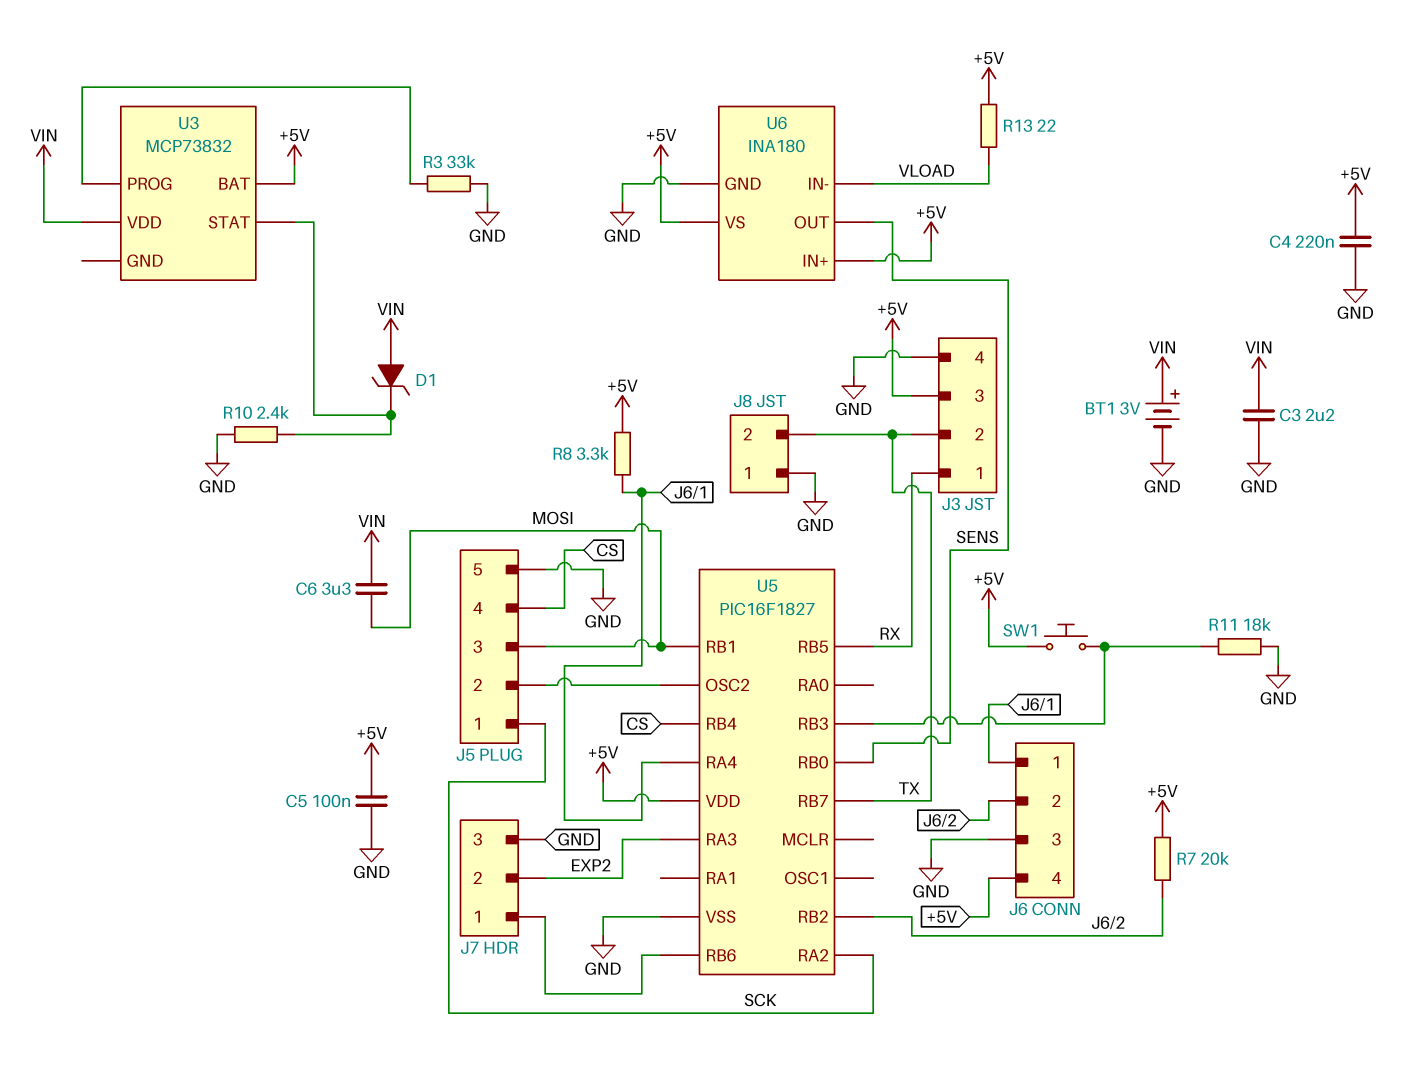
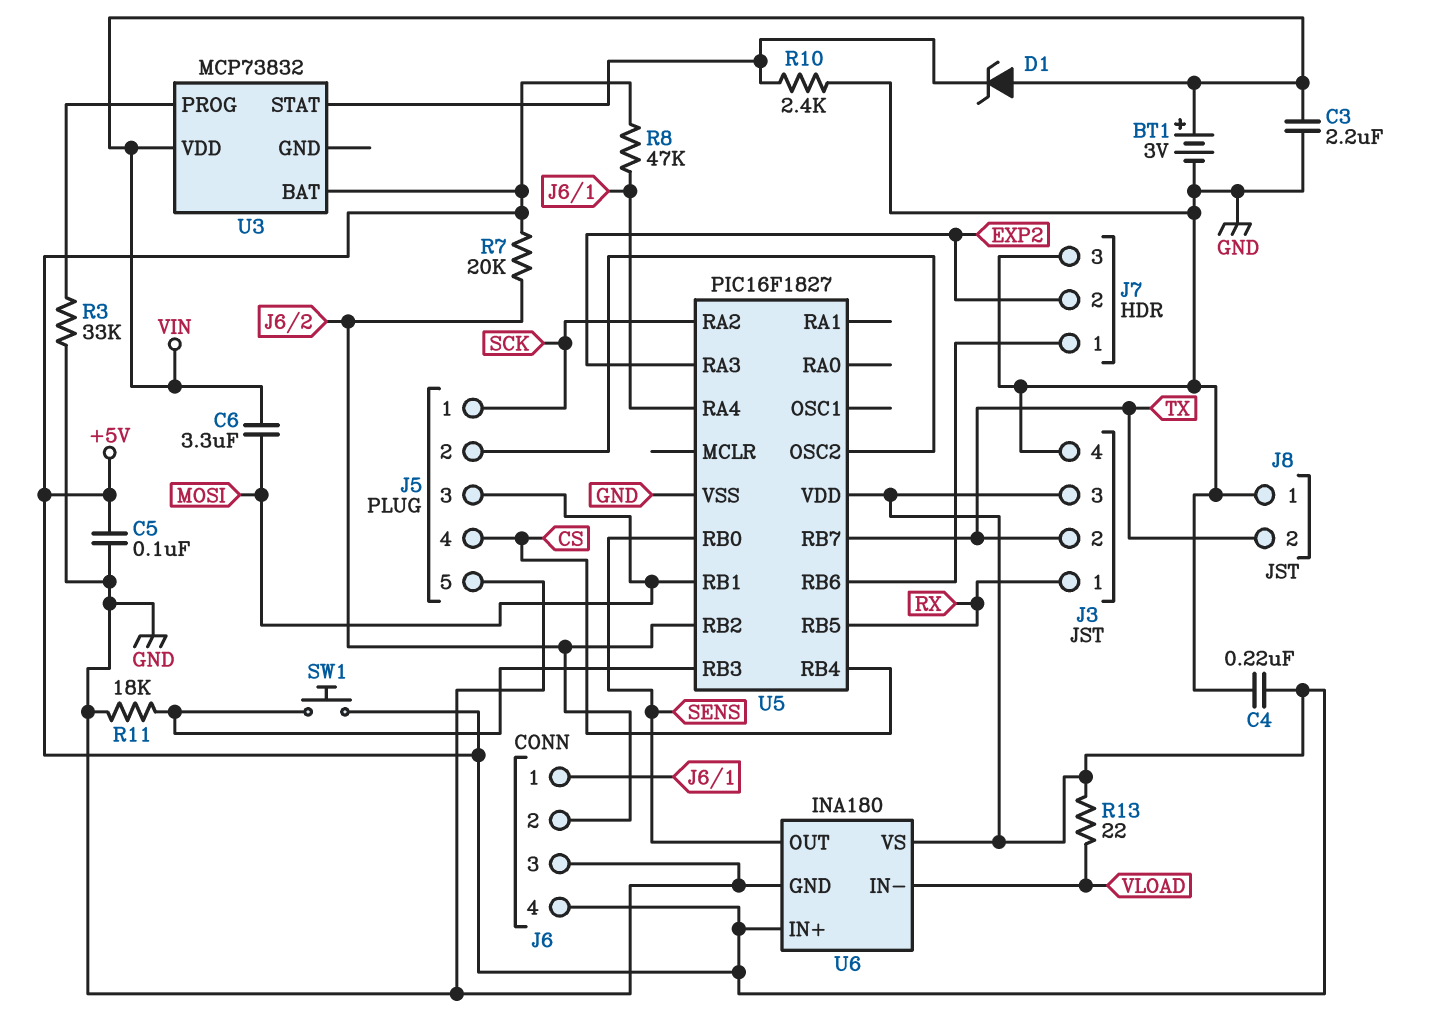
R8: 3.3k (+5V, J6/1) -> 47k (+5V, J6/1)

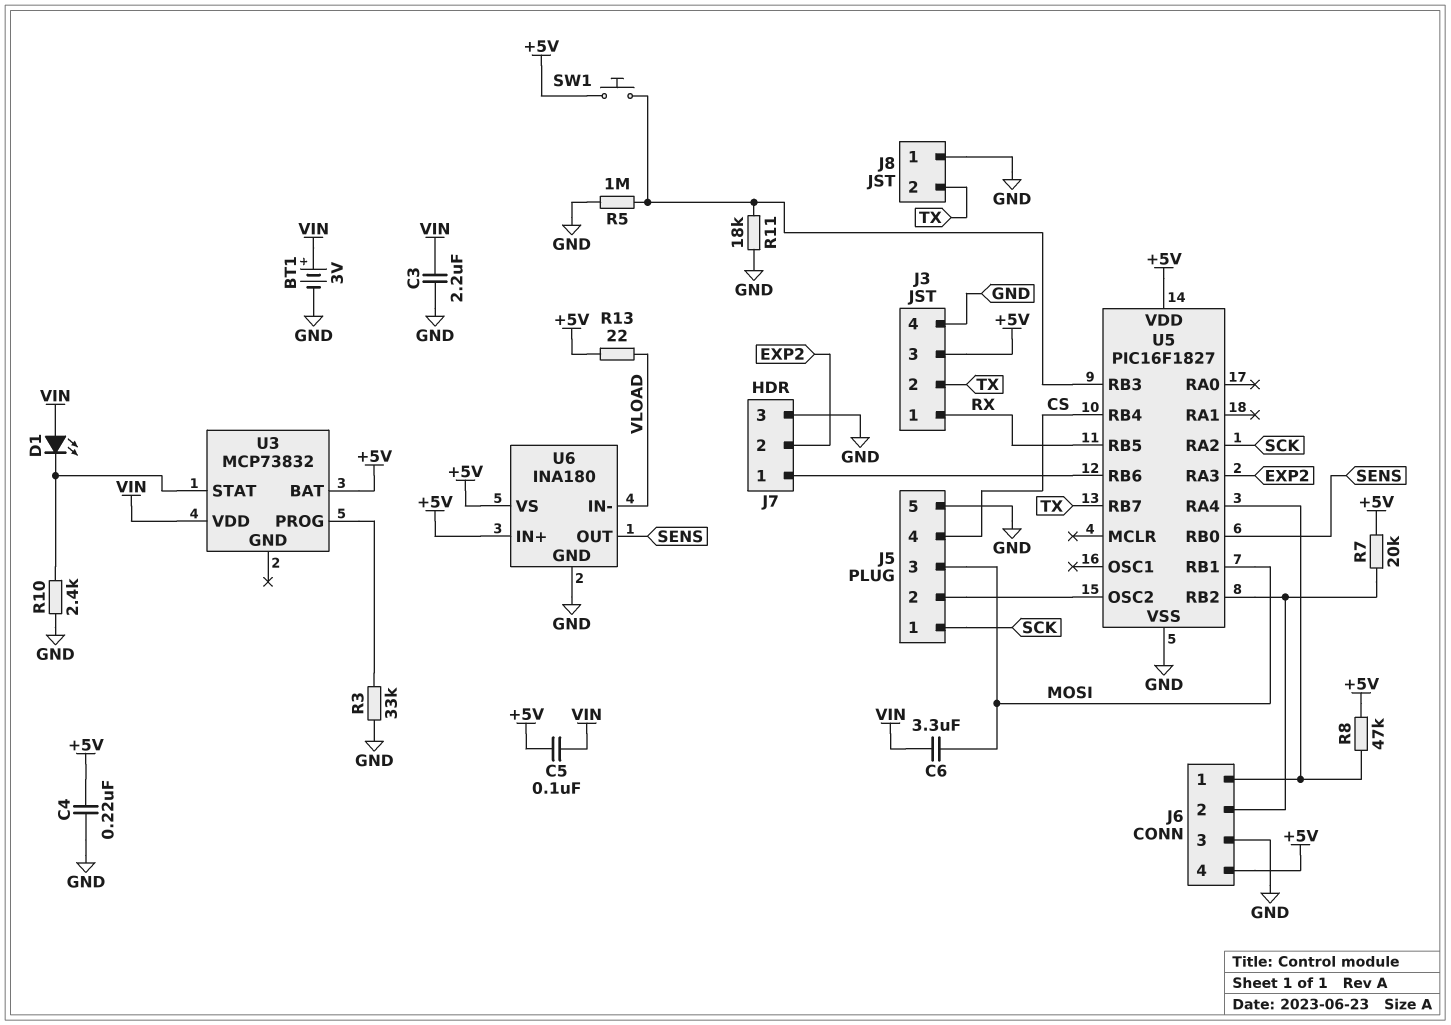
C5: 100nF (+5V, GND) -> 100nF (+5V, VIN)
D1: zener (A VIN, K U3/STAT) -> LED (A VIN, K U3/STAT)
R5: none -> 1M (GND, U5/RB3)

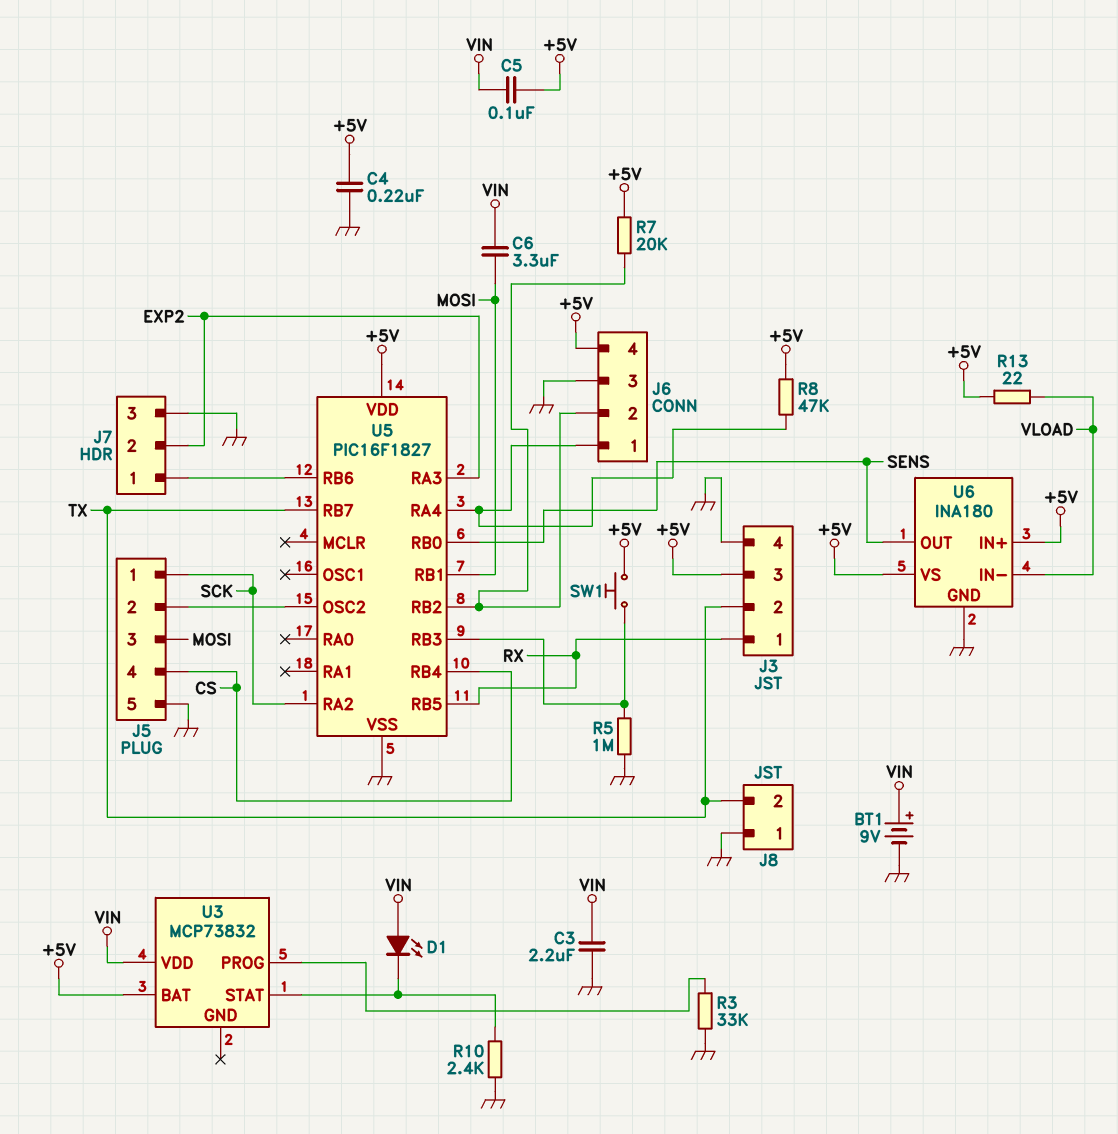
BT1: 3V (plus VIN, minus GND) -> 9V (plus VIN, minus GND)
R11: 18k (GND, U5/RB3) -> none

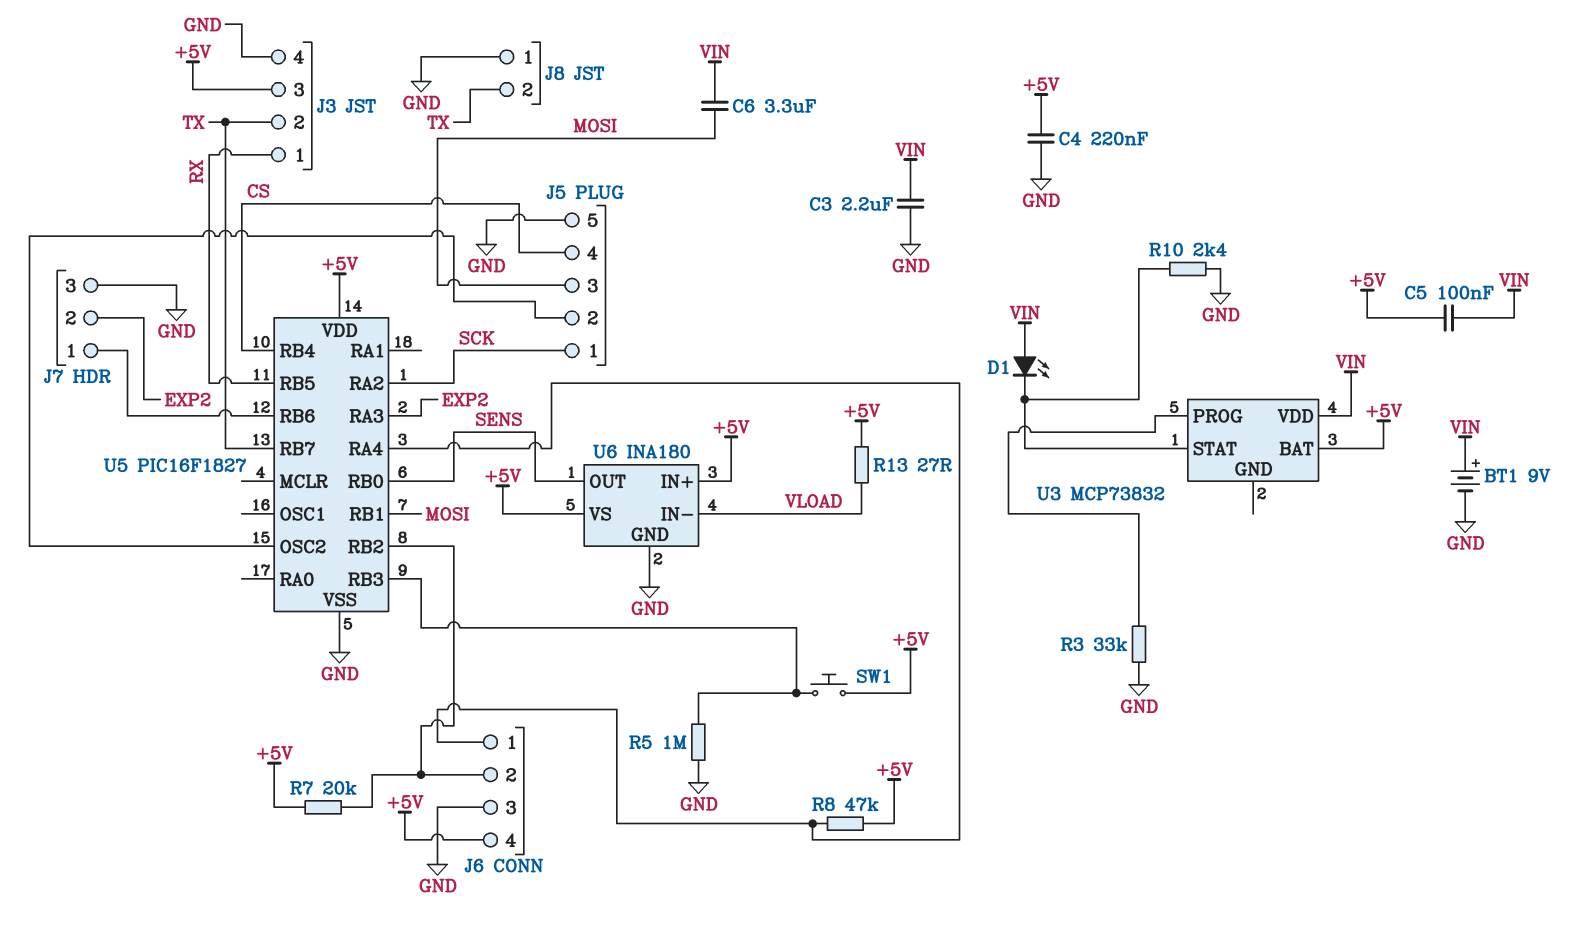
R13: 22 (+5V, VLOAD) -> 27 (+5V, VLOAD)

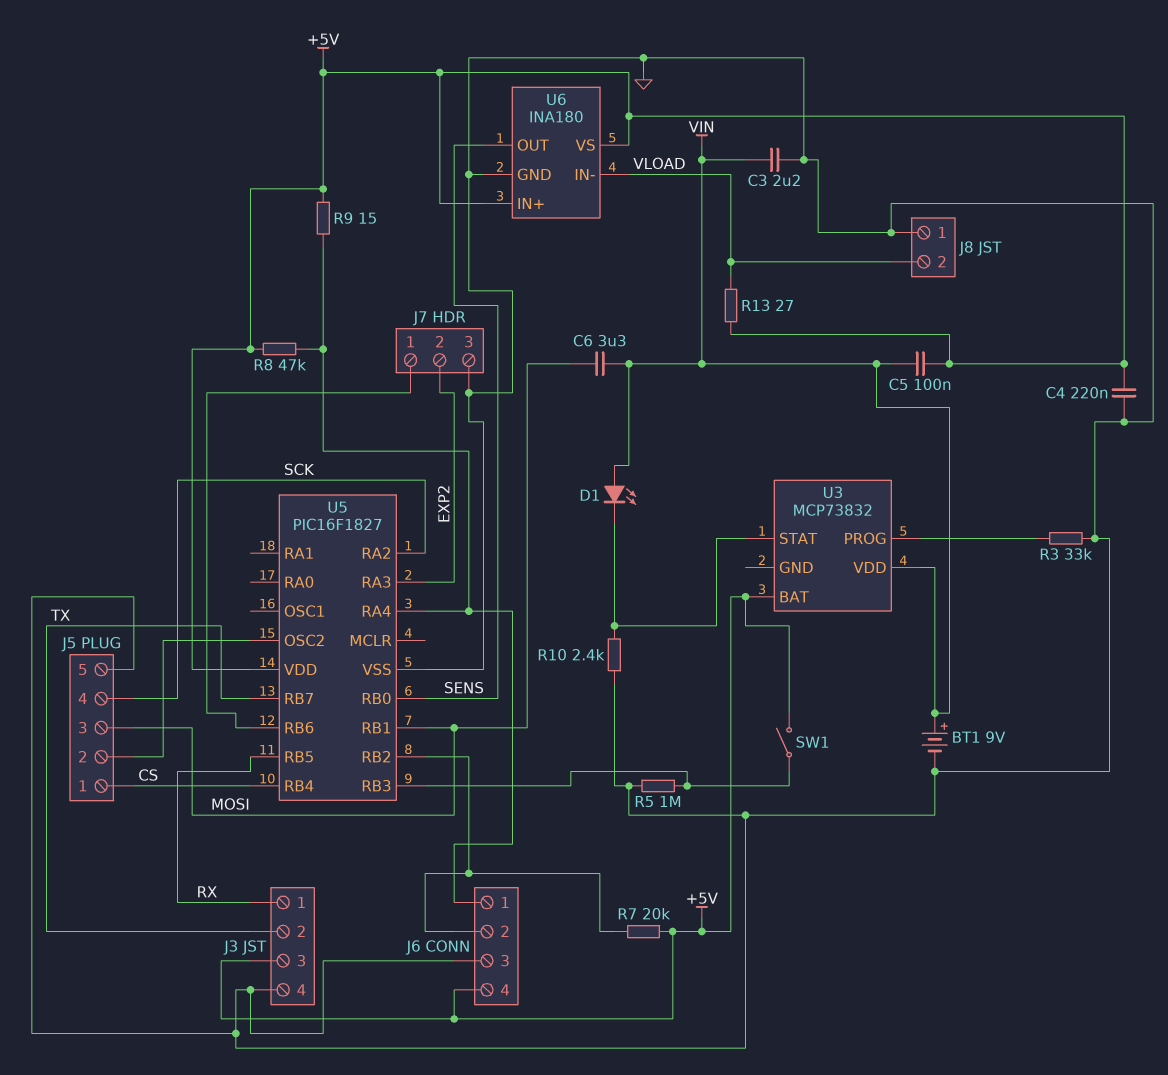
J5 pin 1: SCK -> CS
J5 pin 4: CS -> SCK
J8 pin 2: TX -> VLOAD
R9: none -> 15 (+5V, J6/1)
SW1: button (+5V, U5/RB3) -> switch (+5V, U5/RB3)

